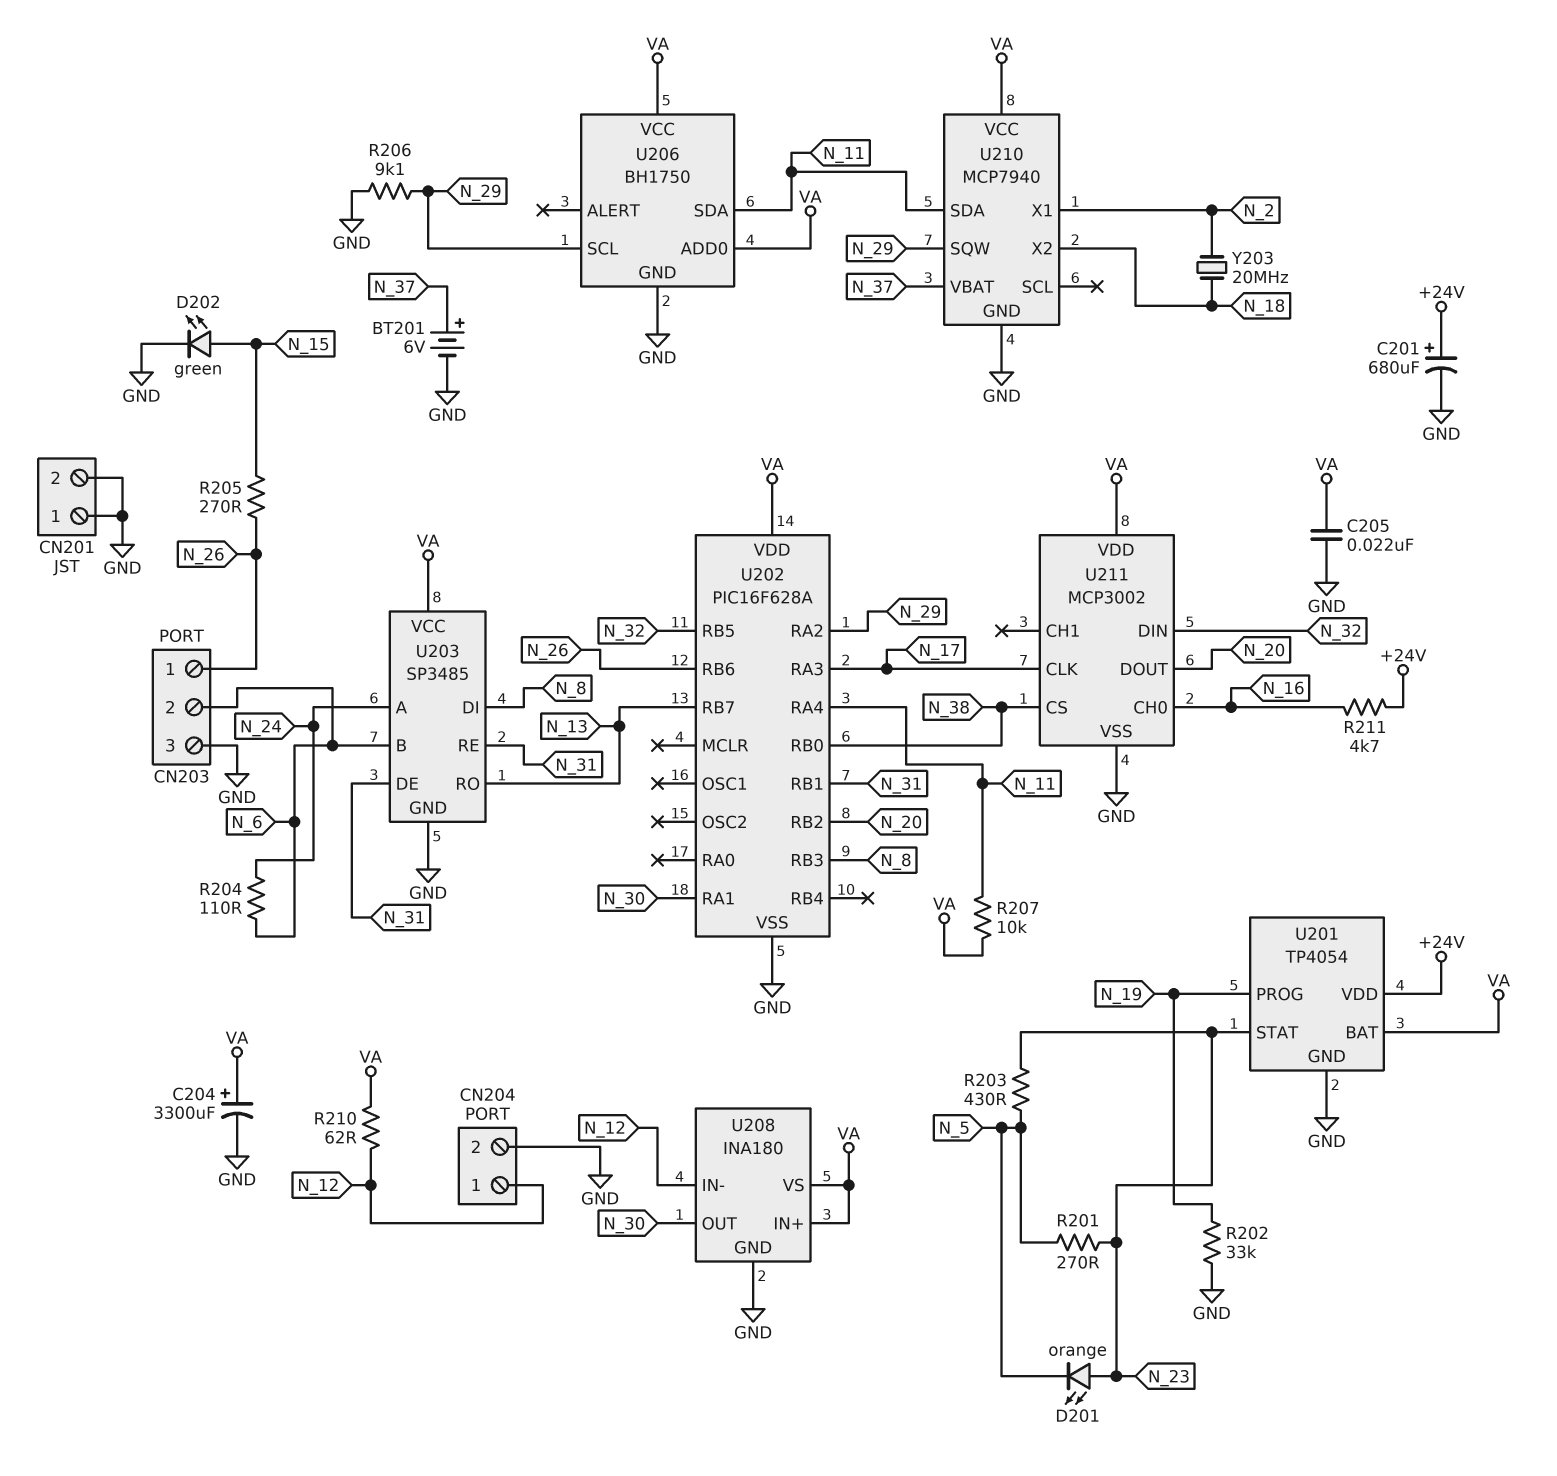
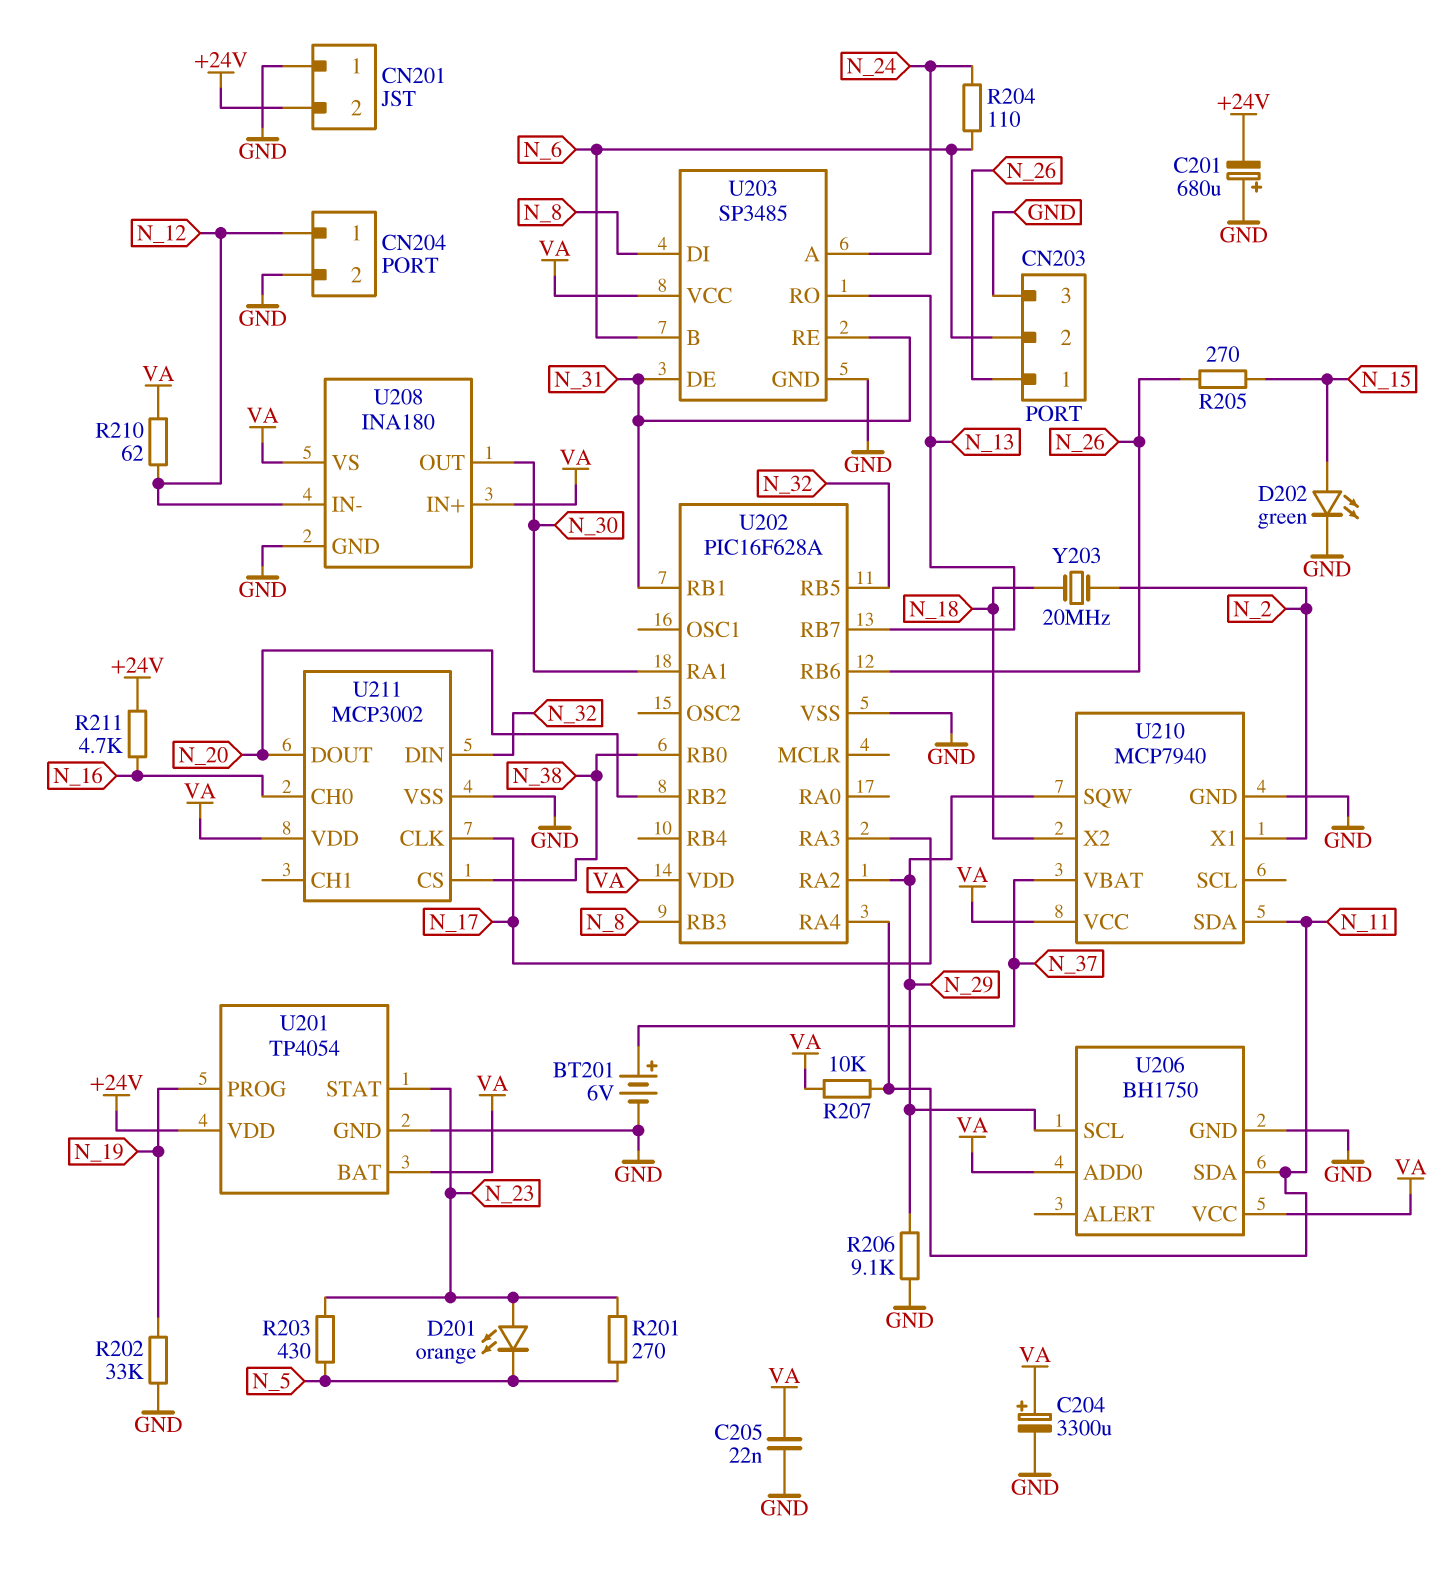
C201: 680uF (plus +24V, minus GND) -> 680uF (plus GND, minus +24V)
CN201 pin 2: GND -> +24V

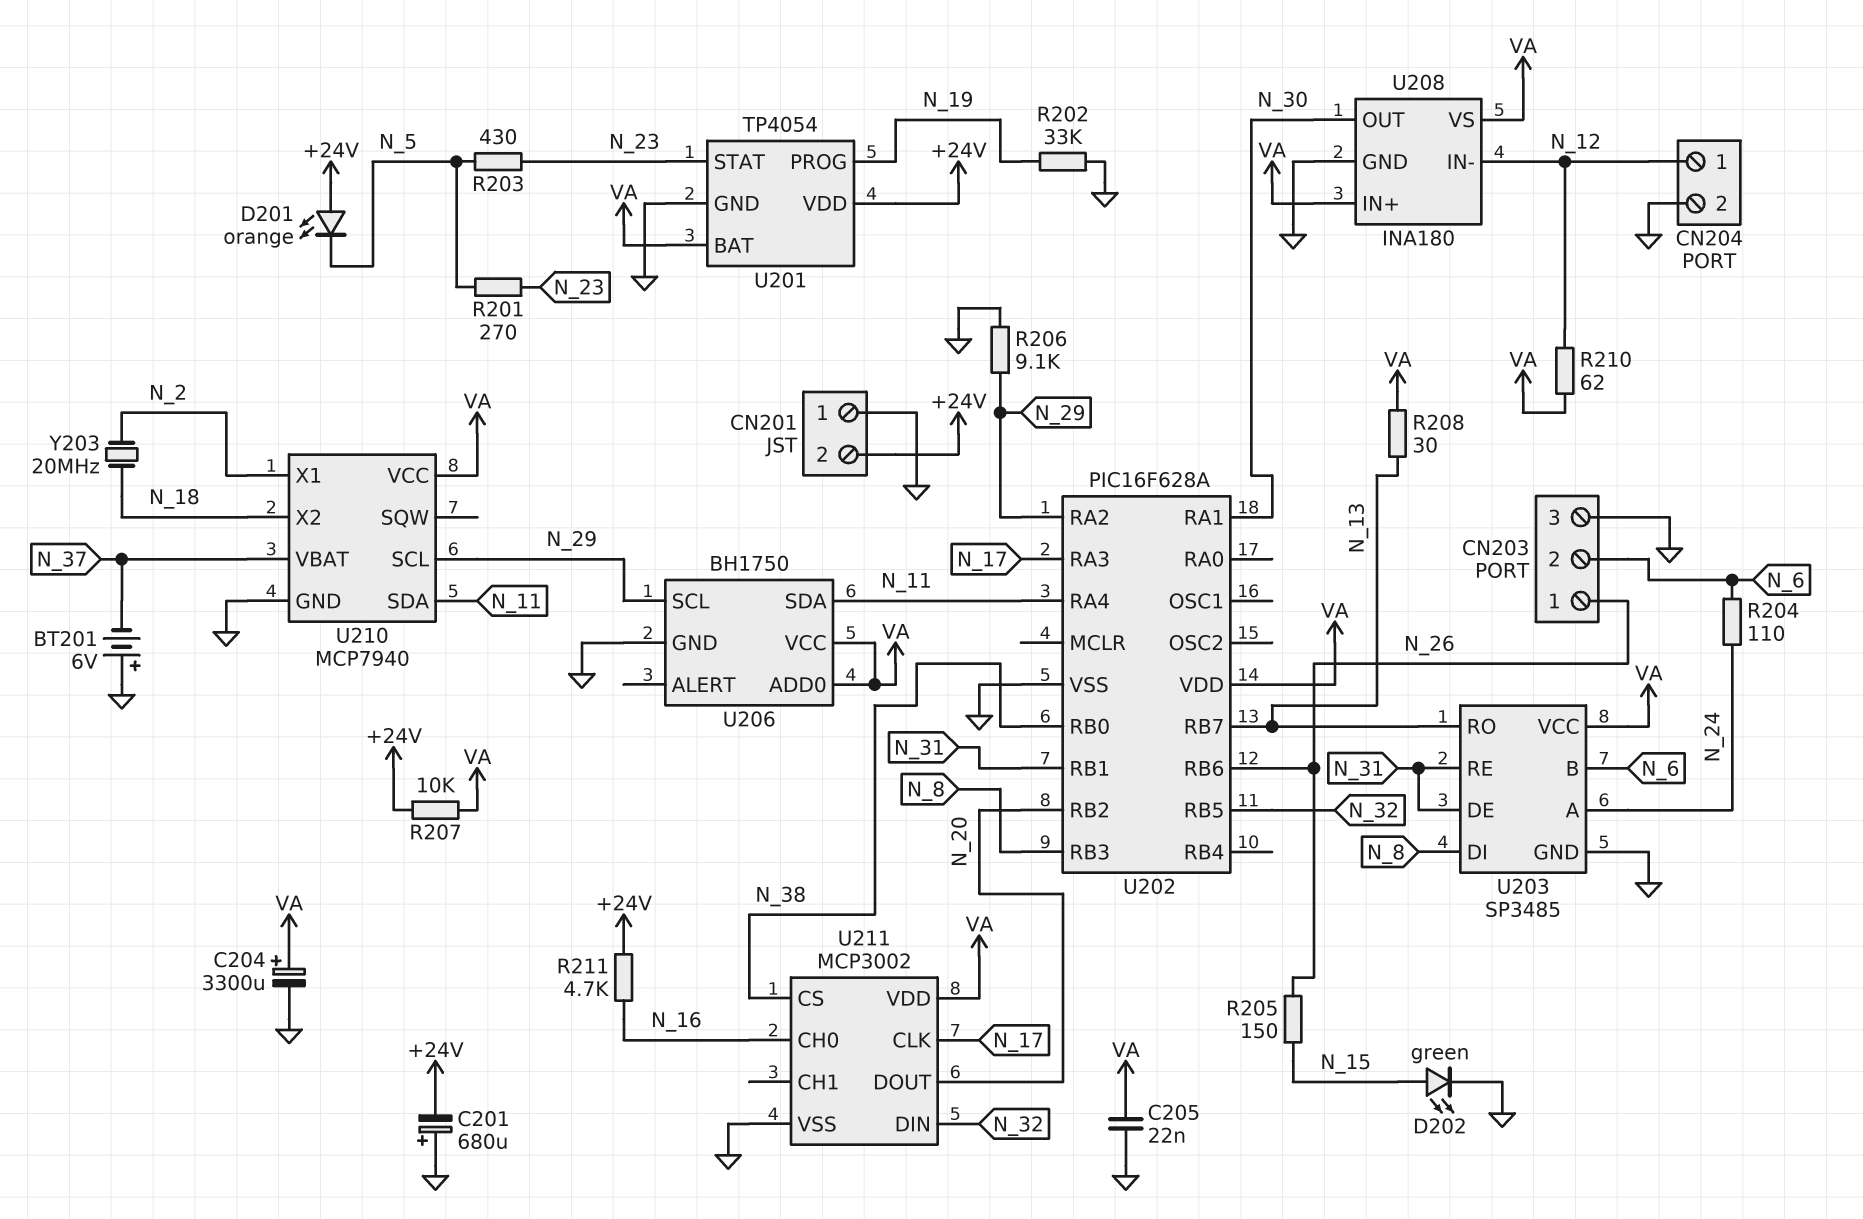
BT201: 6V (plus N_37, minus GND) -> 6V (plus GND, minus N_37)
D201: LED orange (A N_23, K N_5) -> LED orange (A +24V, K N_5)
R205: 270 (N_15, N_26) -> 150 (N_15, N_26)
R207: 10k (N_11, VA) -> 10k (+24V, VA)
R208: none -> 30 (N_13, VA)
U210 pin SCL: none -> N_29
U210 pin SQW: N_29 -> none

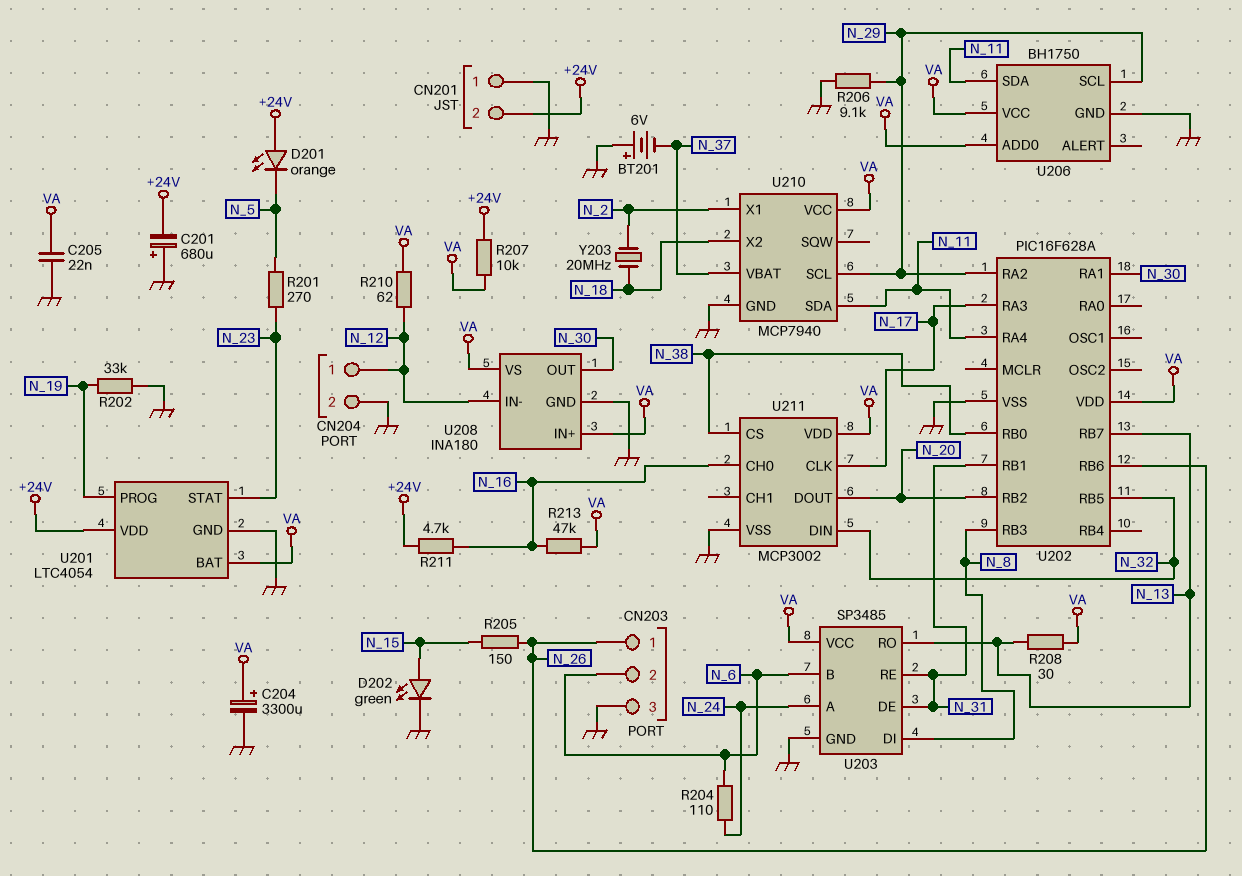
R203: 430 (N_5, N_23) -> none
R213: none -> 47k (N_16, VA)
U201: TP4054 -> LTC4054

